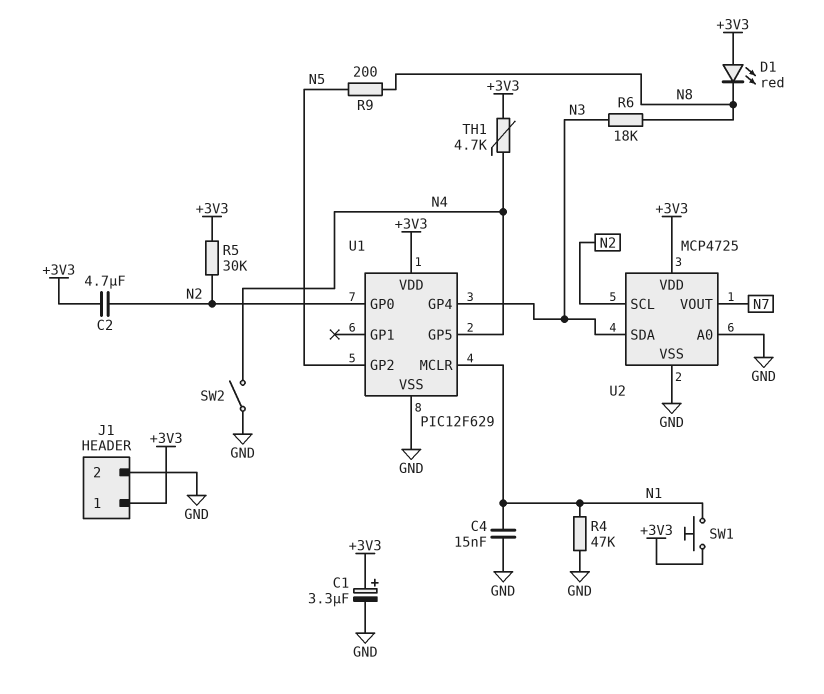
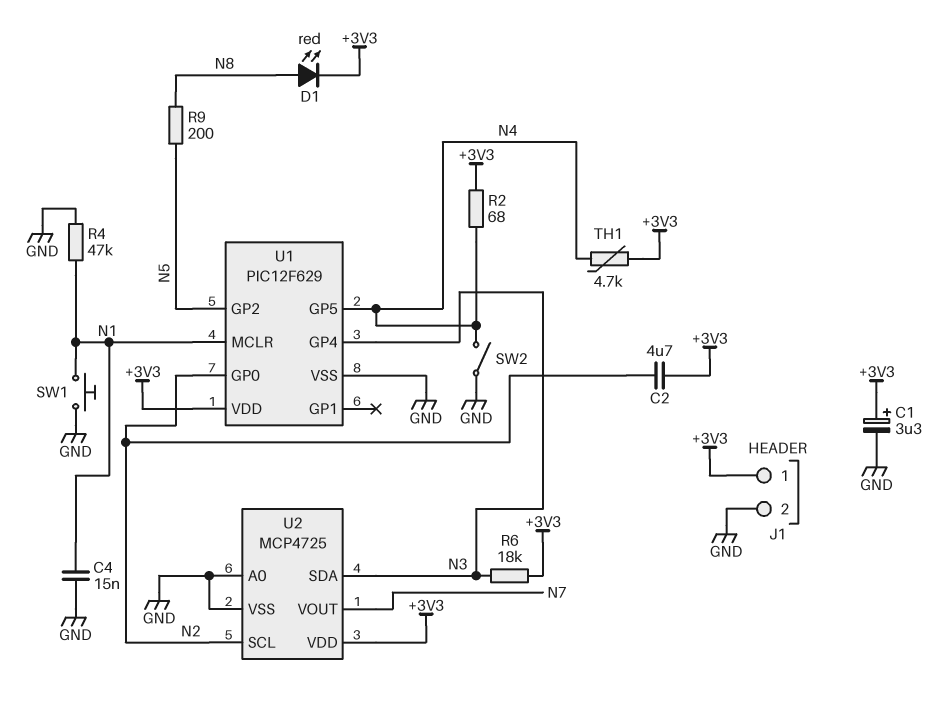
D1: LED red (A +3V3, K N8) -> LED red (A N8, K +3V3)
R2: none -> 68 (+3V3, N4)
R5: 30k (+3V3, N2) -> none
R6: 18k (N3, N8) -> 18k (+3V3, N3)
SW1: button (+3V3, N1) -> button (GND, N1)

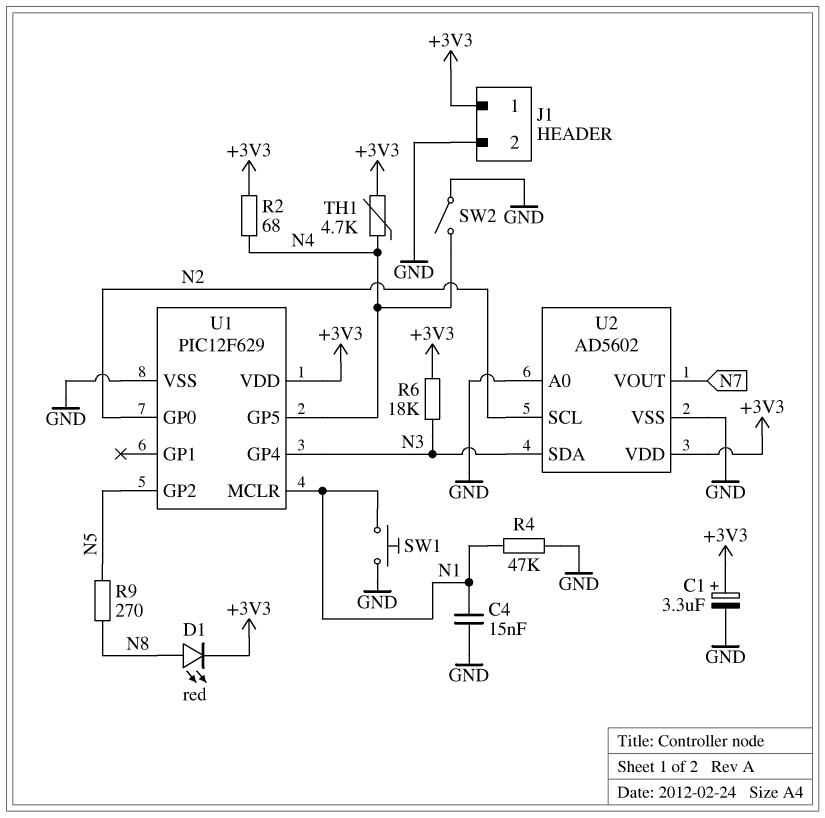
C2: 4.7uF (+3V3, N2) -> none
R9: 200 (N5, N8) -> 270 (N5, N8)
U2: MCP4725 -> AD5602

